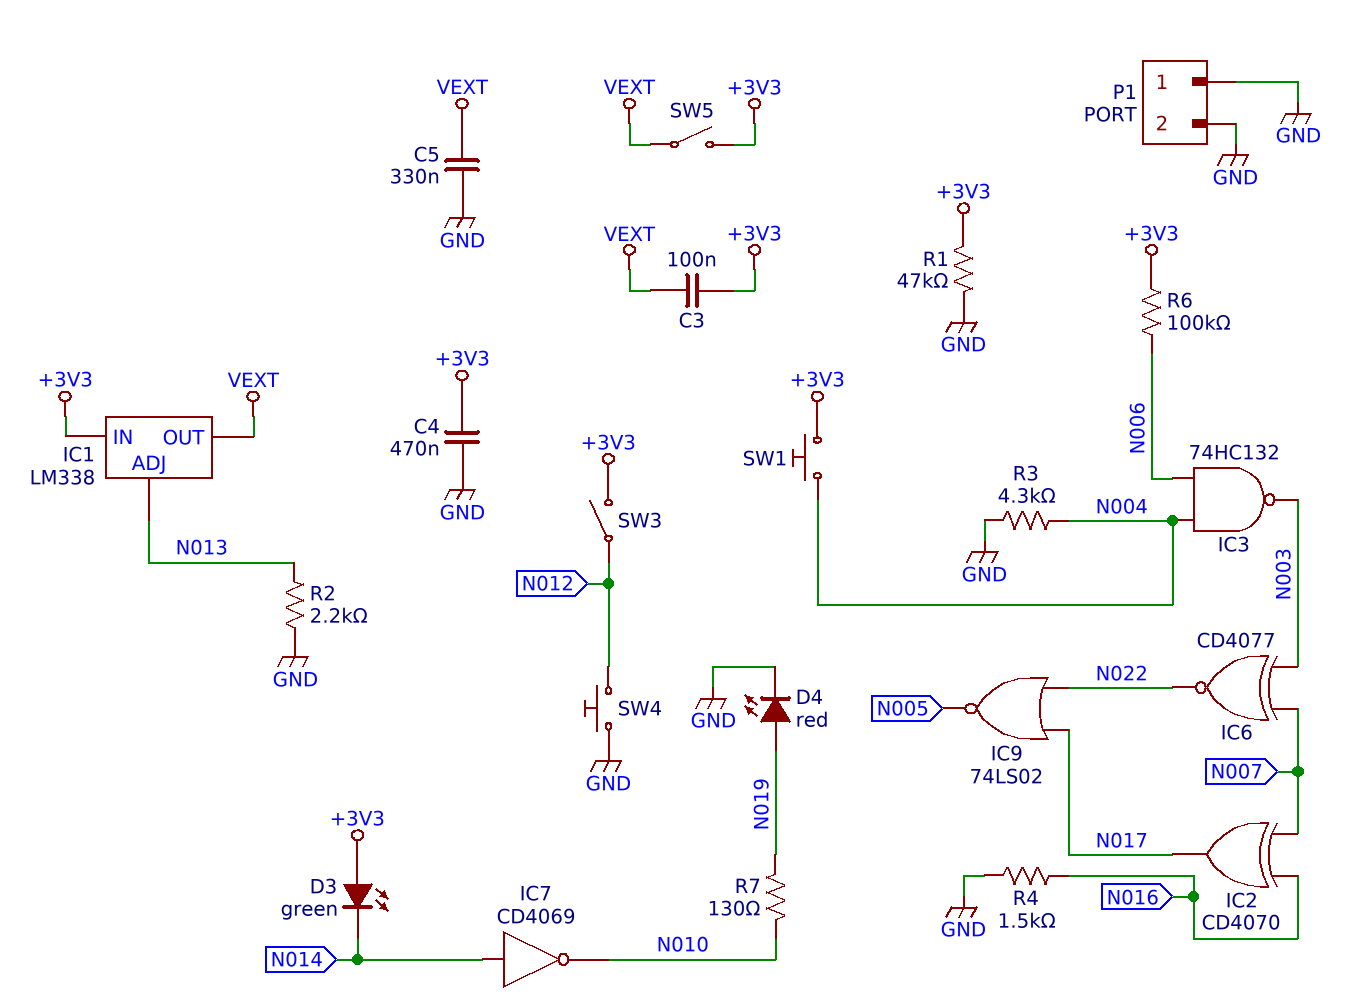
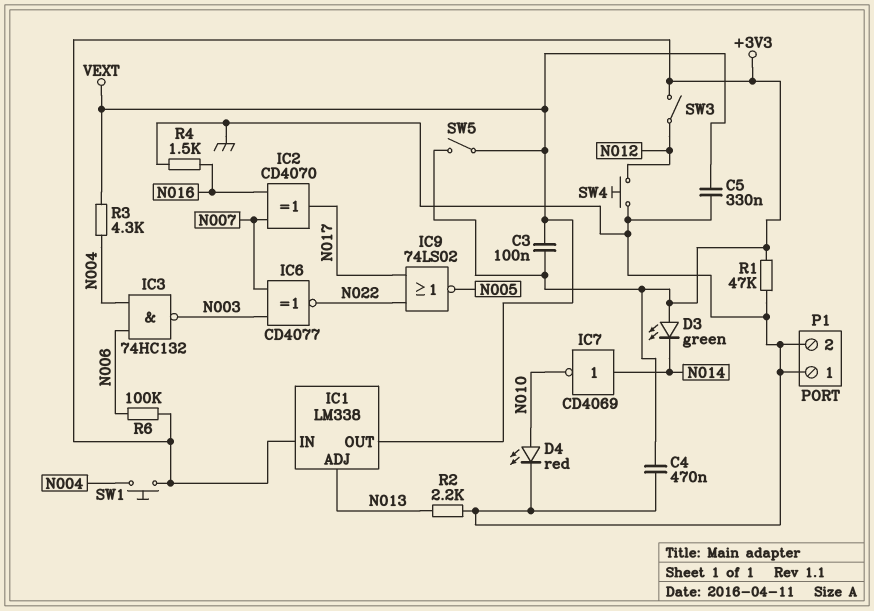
D4: LED red (A N019, K GND) -> LED red (A N010, K GND)
R3: 4.3k (GND, N004) -> 4.3k (N004, VEXT)
R7: 130 (N010, N019) -> none

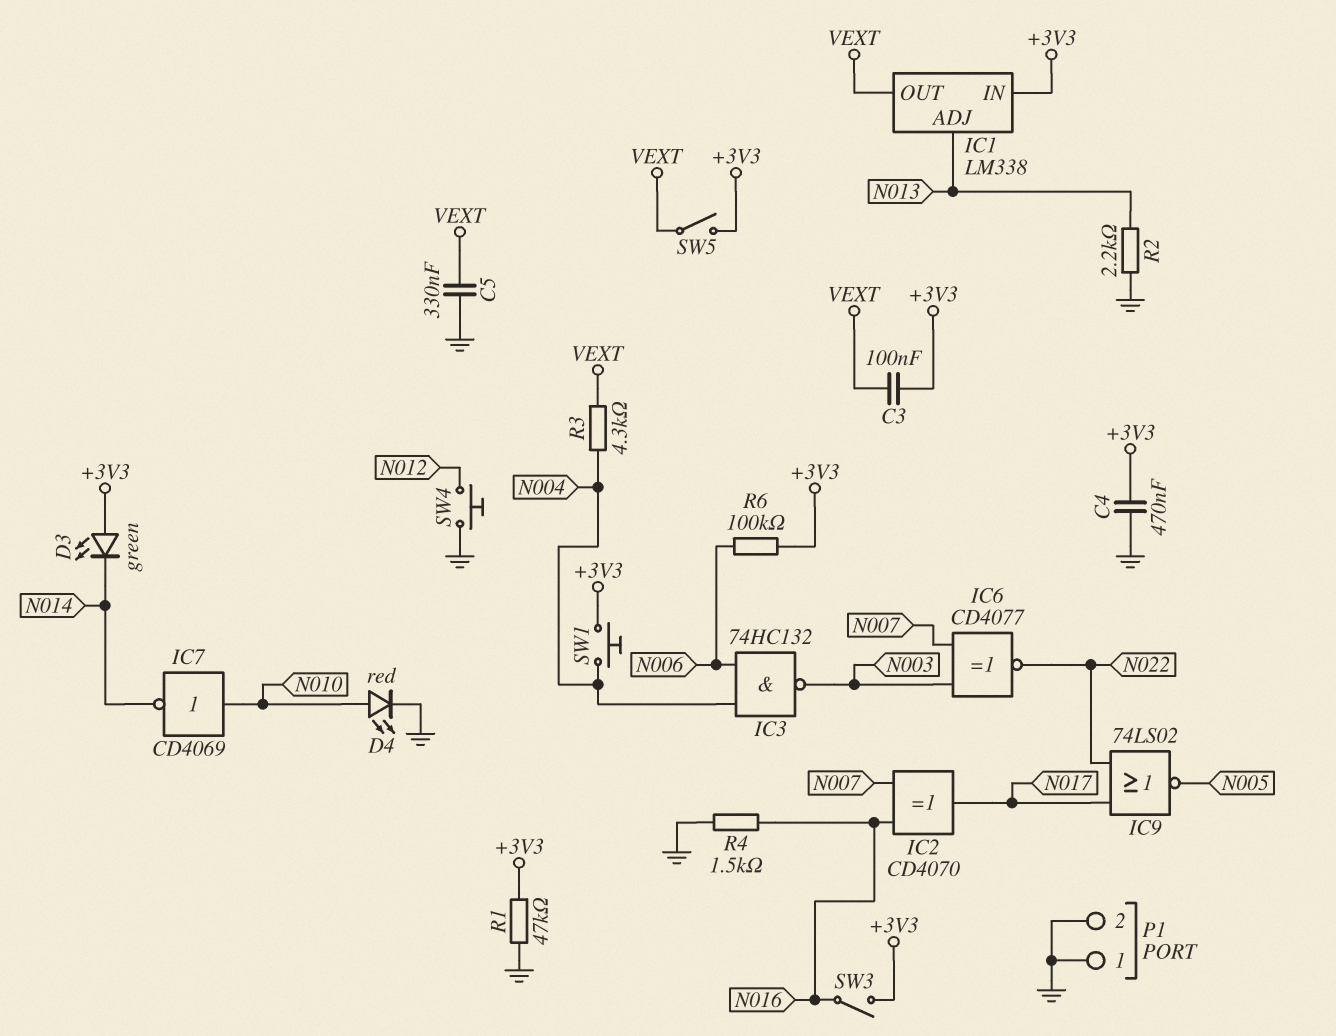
IC7: NOT CD4069 (in N014, out N010) -> NOT CD4069 (in N010, out N014)
SW3: switch (+3V3, N012) -> switch (+3V3, N016)

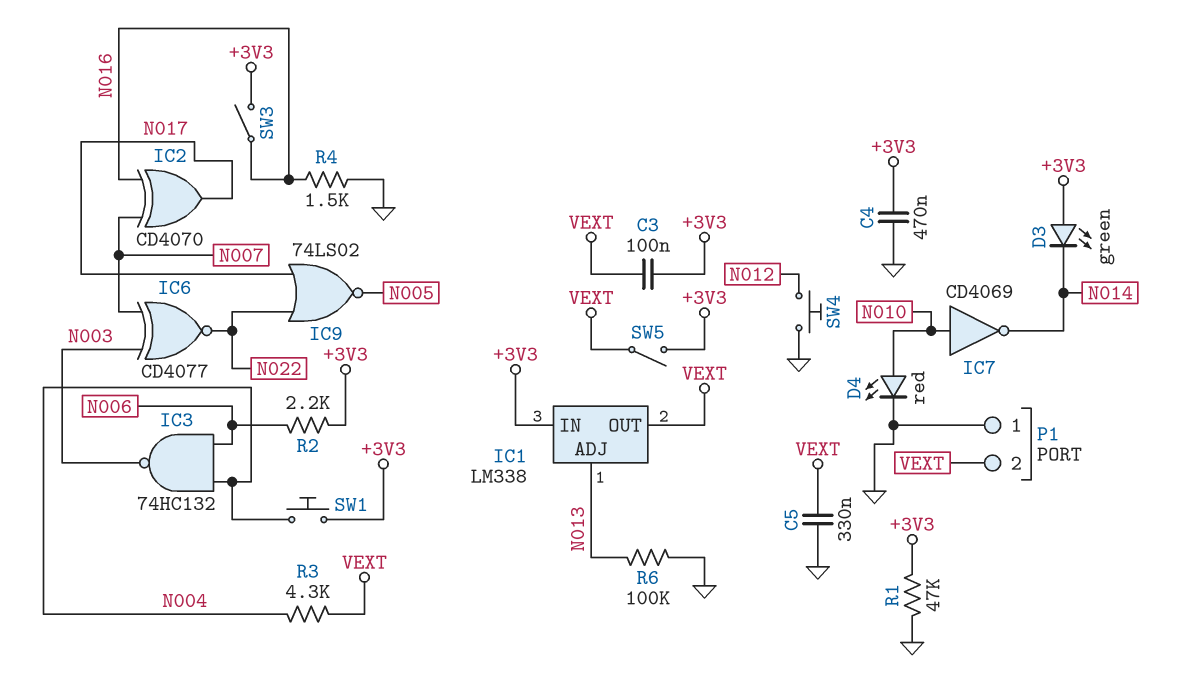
P1 pin 2: GND -> VEXT
R2: 2.2k (GND, N013) -> 2.2k (+3V3, N006)
R6: 100k (+3V3, N006) -> 100k (GND, N013)

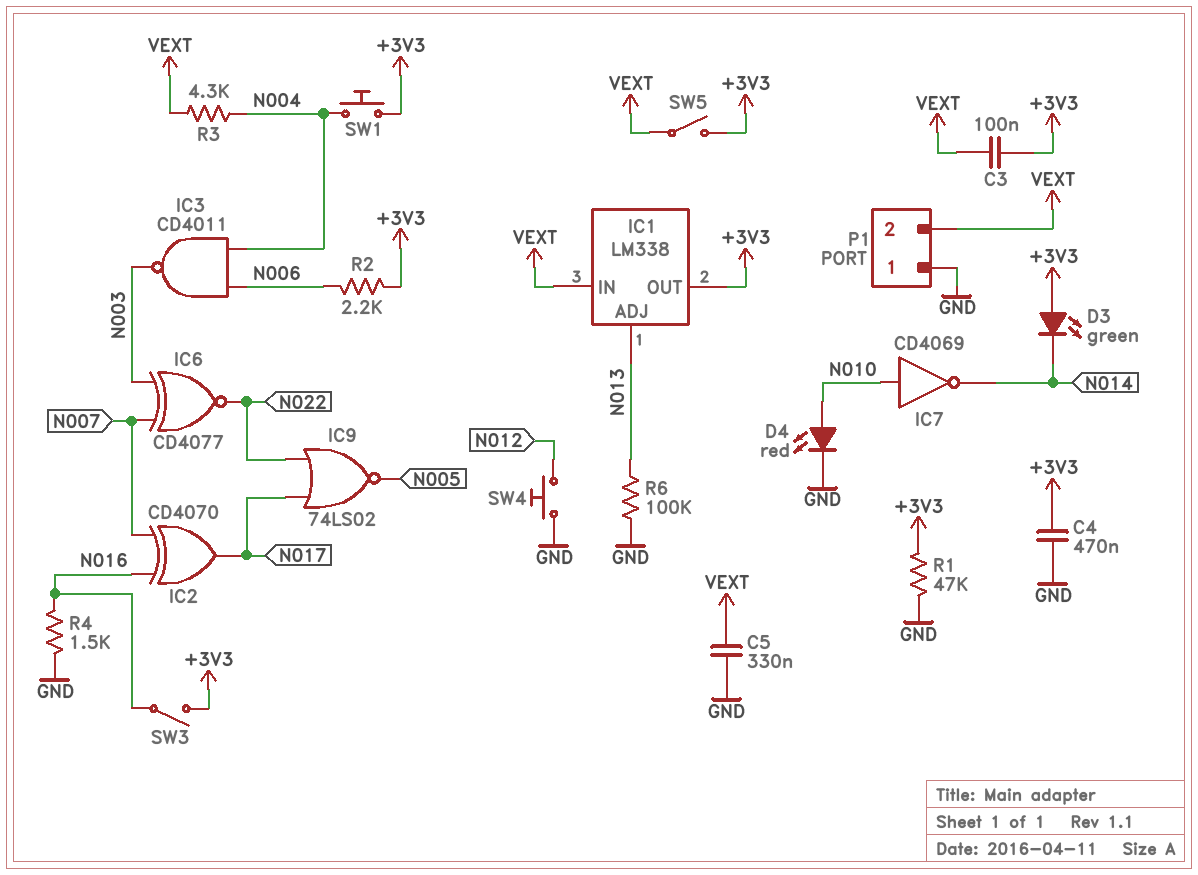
IC1 pin IN: +3V3 -> VEXT
IC1 pin OUT: VEXT -> +3V3
IC3: NAND 74HC132 (in N004, in N006, out N003) -> NAND CD4011 (in N004, in N006, out N003)

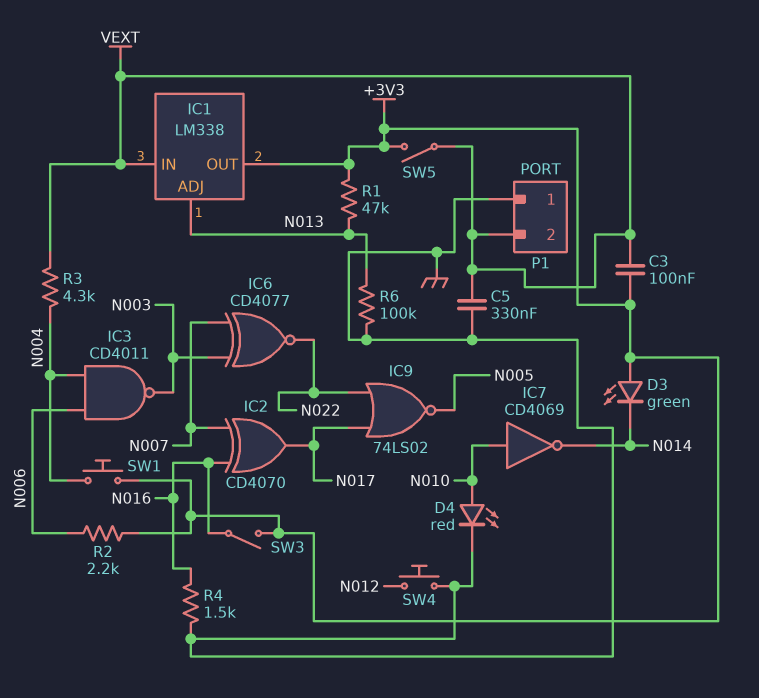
C4: 470nF (+3V3, GND) -> none
R1: 47k (+3V3, GND) -> 47k (+3V3, N013)

